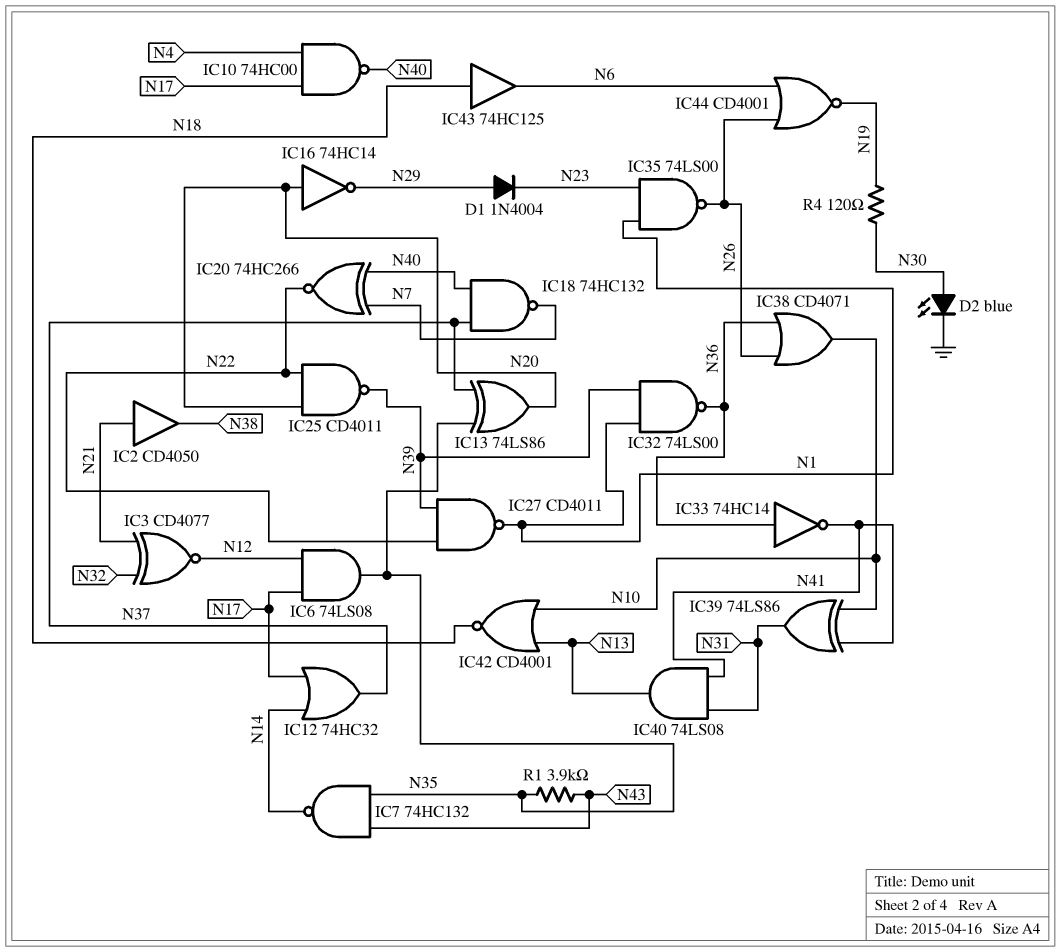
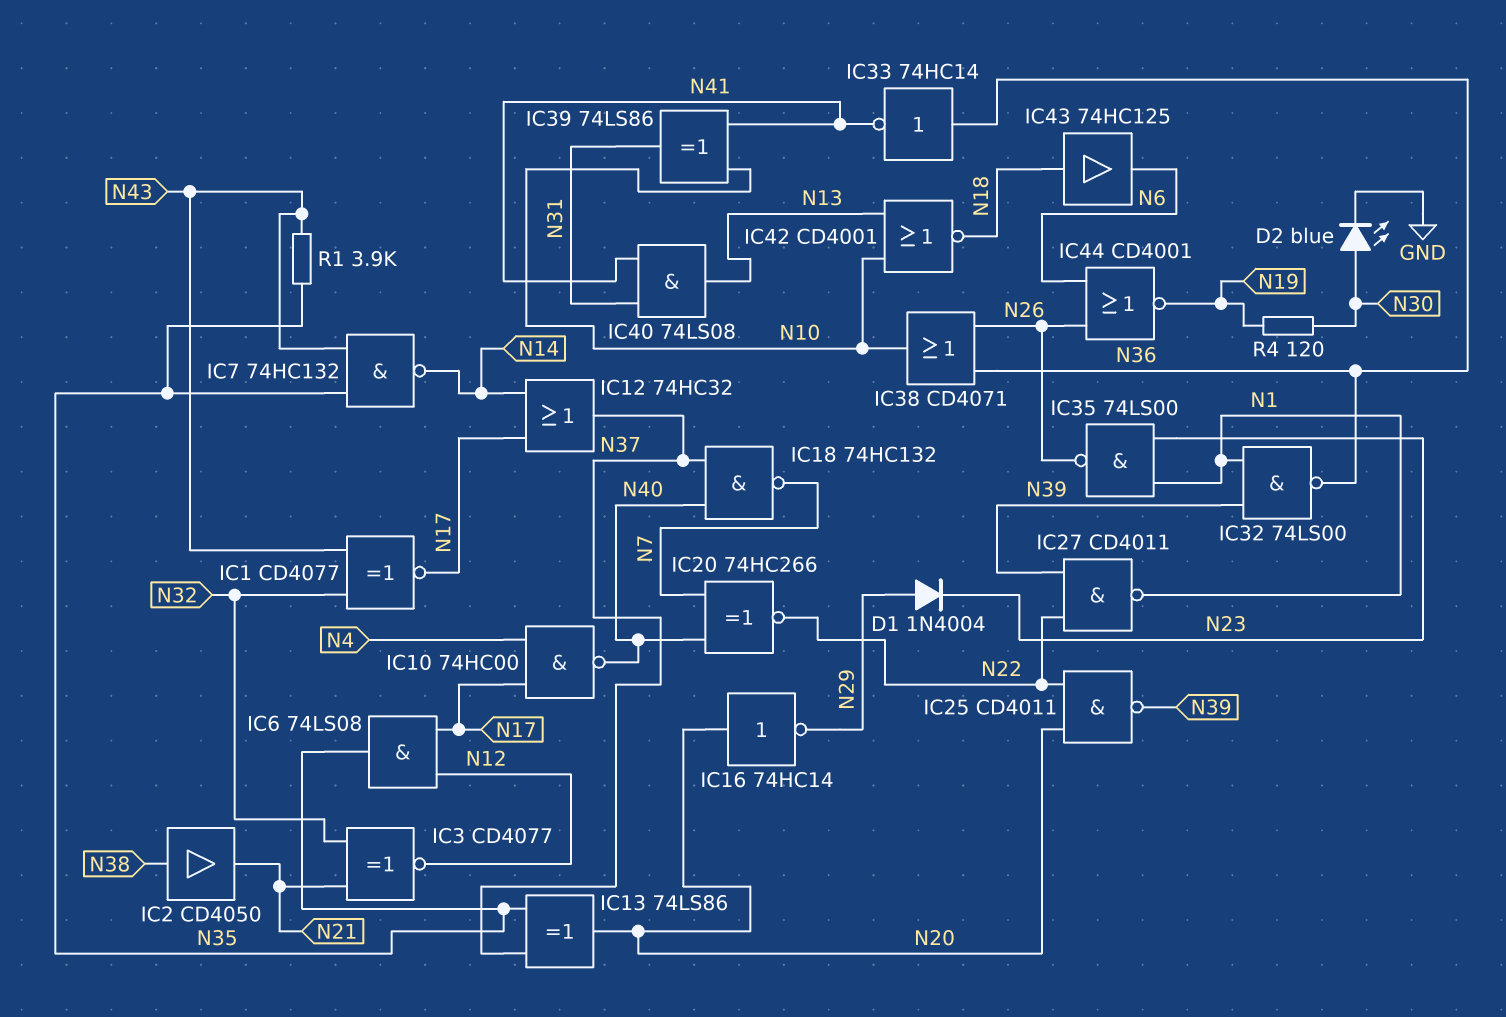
IC1: none -> XNOR CD4077 (in N32, in N43, out N17)
IC2: buffer CD4050 (in N21, out N38) -> buffer CD4050 (in N38, out N21)

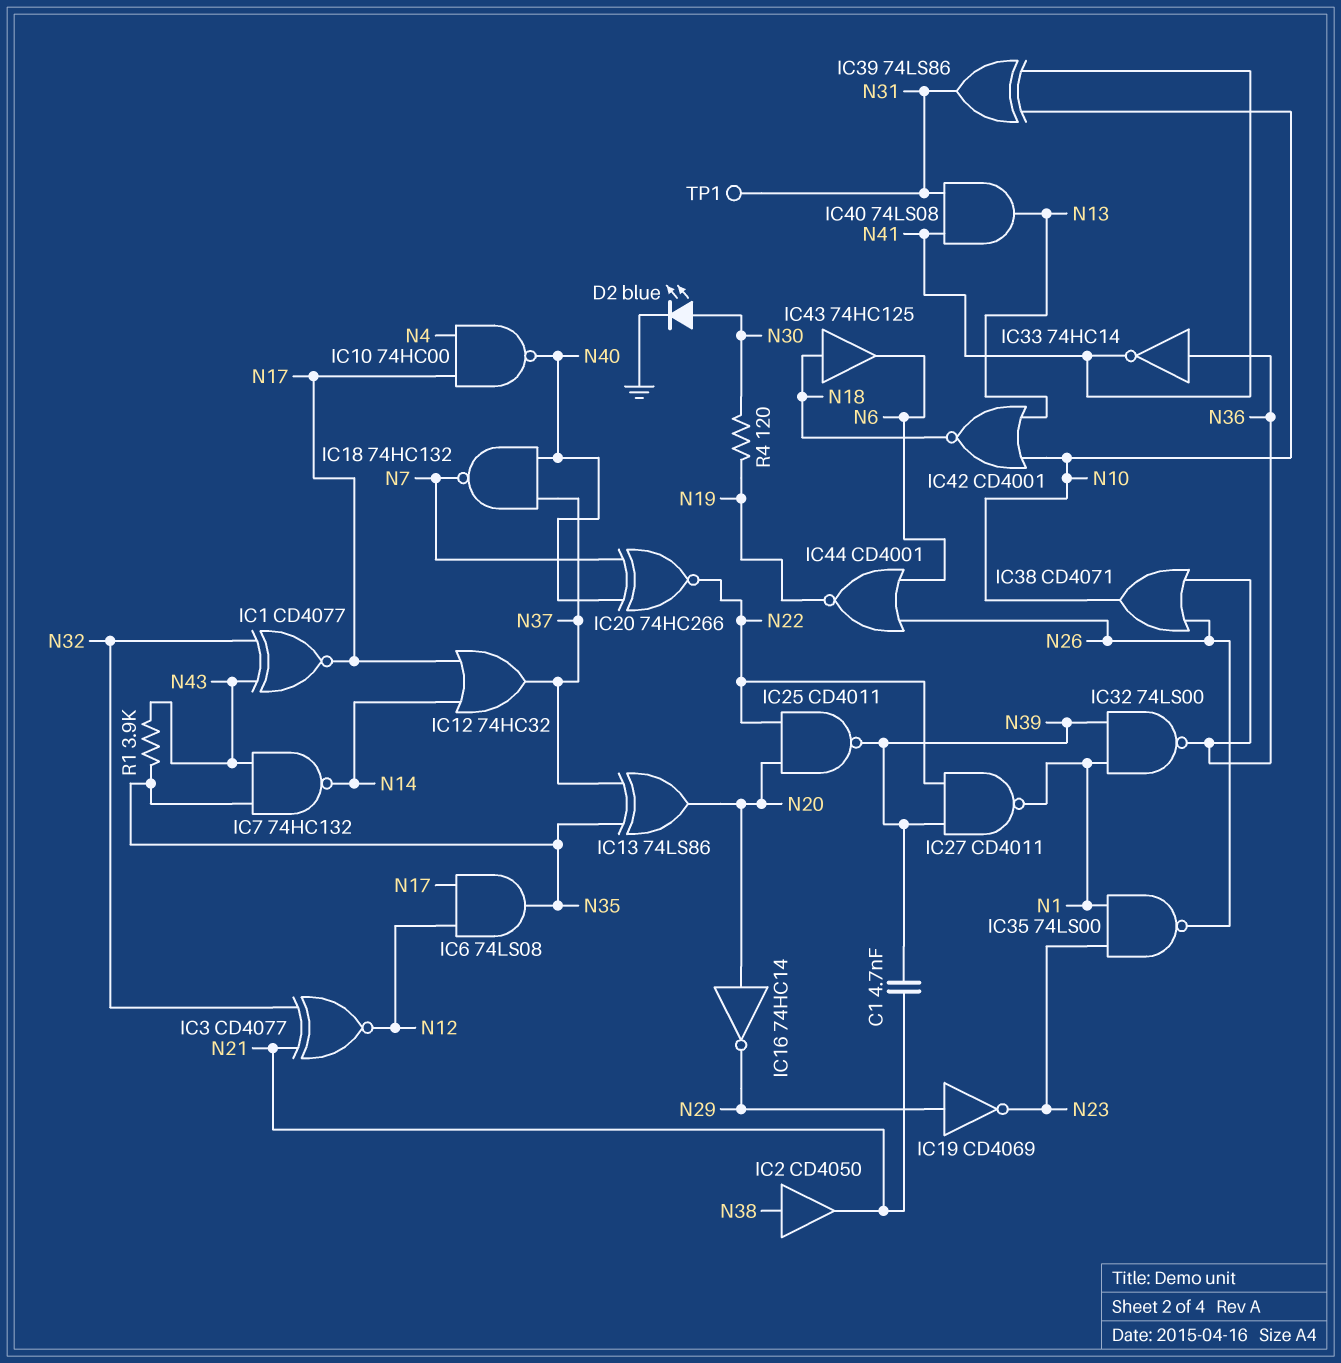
C1: none -> 4.7nF (N21, N39)
D1: diode 1N4004 (A N29, K N23) -> none
IC19: none -> NOT CD4069 (in N29, out N23)
TP1: none -> test point (N31)

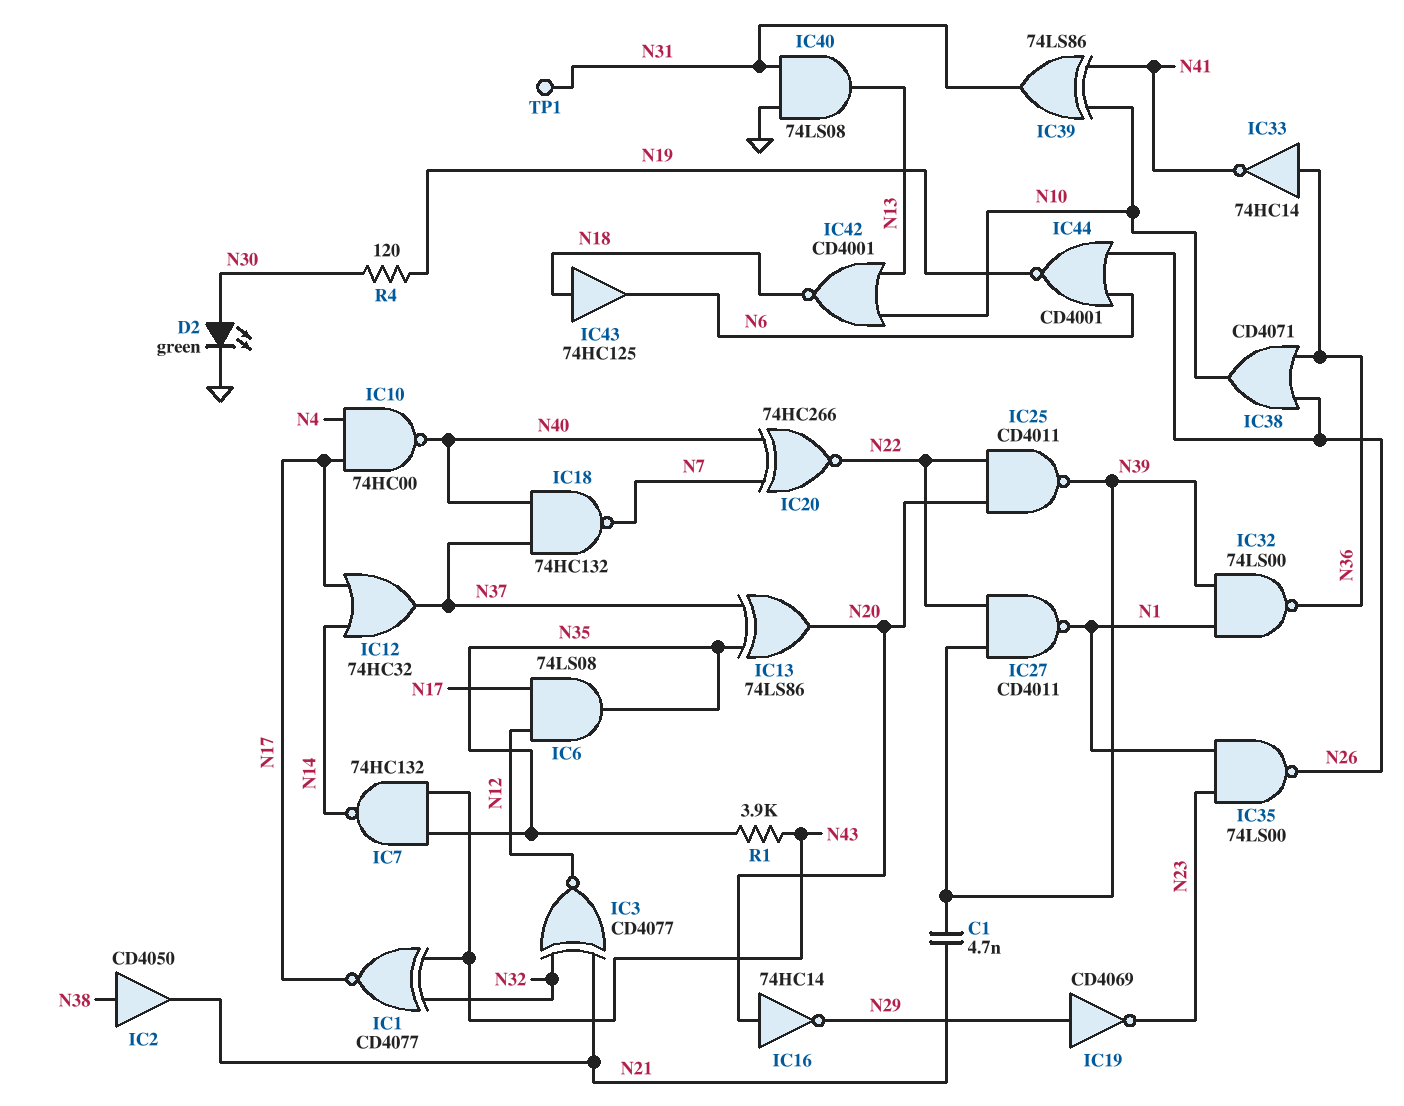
D2: LED blue (A N30, K GND) -> LED green (A N30, K GND)
IC40: AND 74LS08 (in N31, in N41, out N13) -> AND 74LS08 (in GND, in N31, out N13)

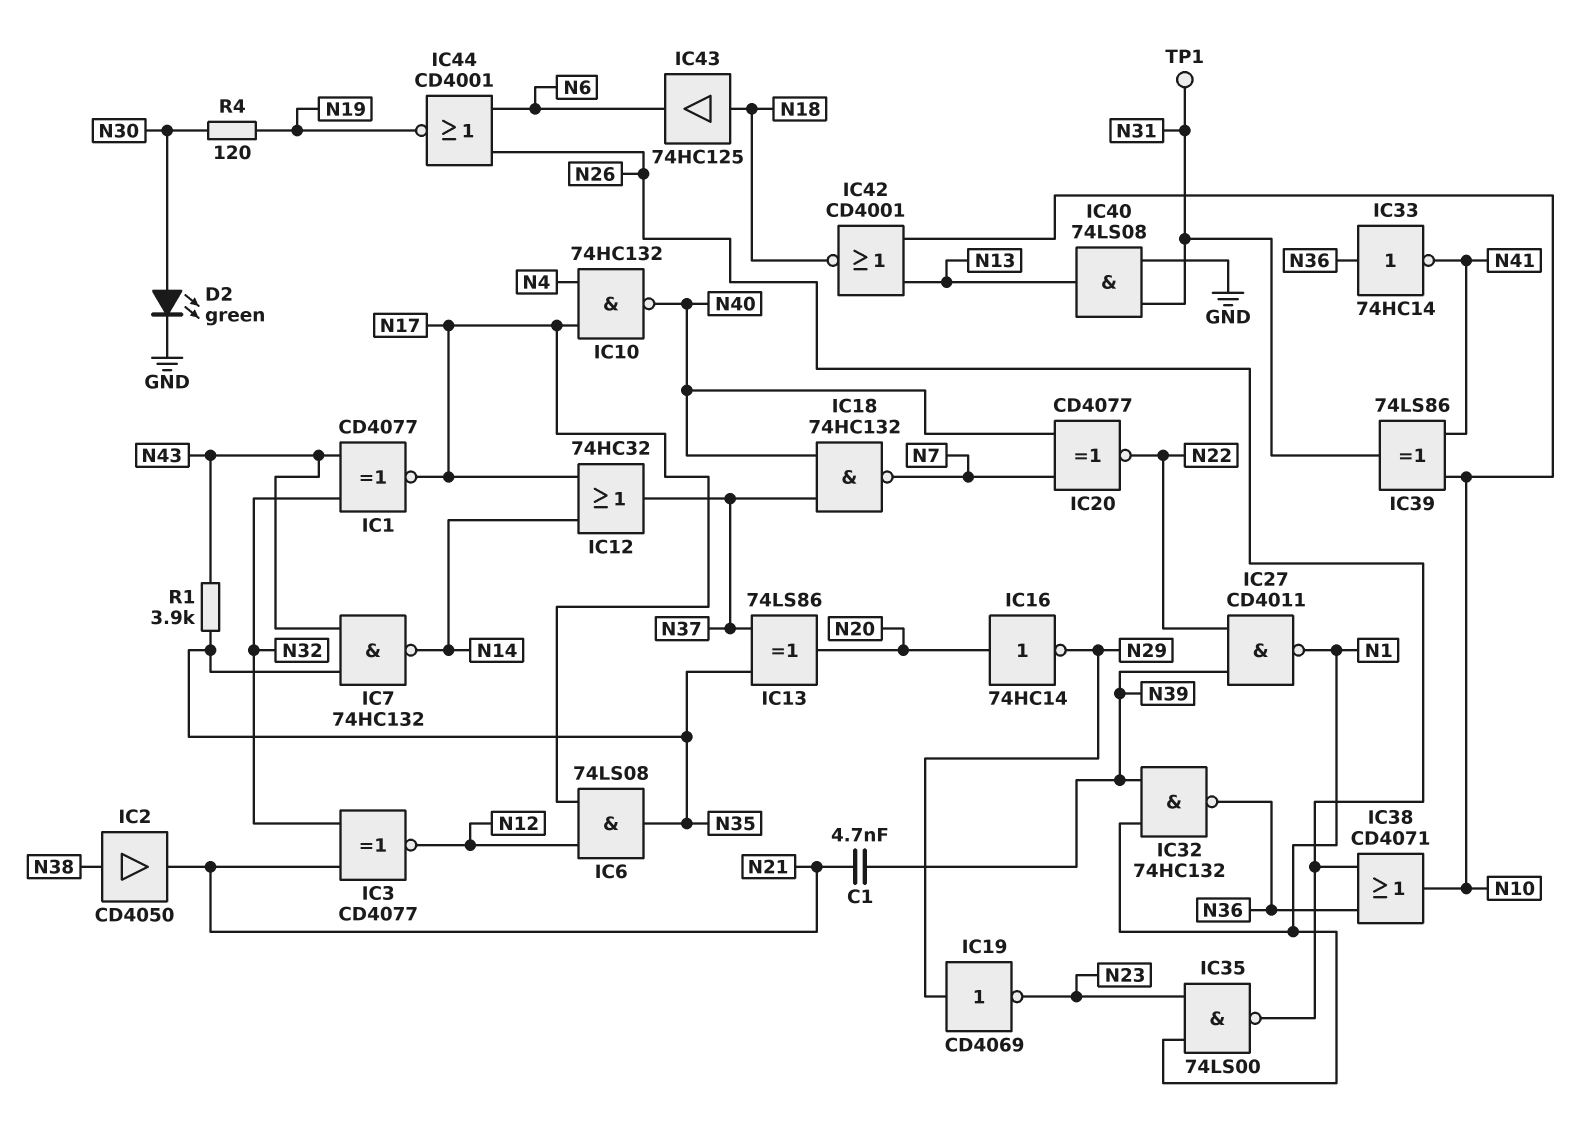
IC10: NAND 74HC00 (in N4, in N17, out N40) -> NAND 74HC132 (in N4, in N17, out N40)
IC20: XNOR 74HC266 (in N7, in N40, out N22) -> XNOR CD4077 (in N7, in N40, out N22)
IC25: NAND CD4011 (in N20, in N22, out N39) -> none
IC32: NAND 74LS00 (in N1, in N39, out N36) -> NAND 74HC132 (in N1, in N39, out N36)

